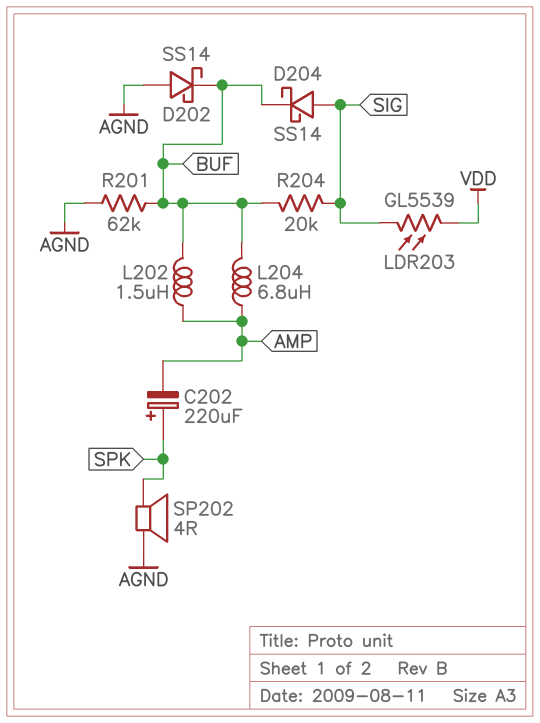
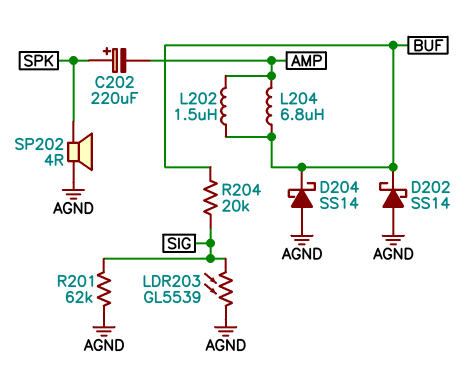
D204: schottky SS14 (A SIG, K BUF) -> schottky SS14 (A AGND, K BUF)
LDR203: GL5539 (SIG, VDD) -> GL5539 (AGND, SIG)
R201: 62k (AGND, BUF) -> 62k (AGND, SIG)

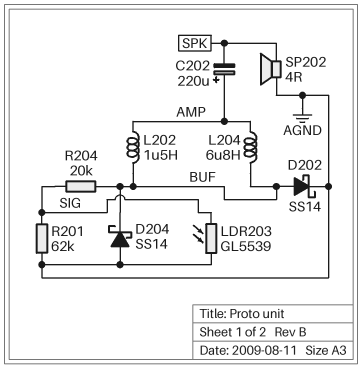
C202: 220uF (plus SPK, minus AMP) -> 220uF (plus AMP, minus SPK)
D202: schottky SS14 (A AGND, K BUF) -> schottky SS14 (A BUF, K AGND)

